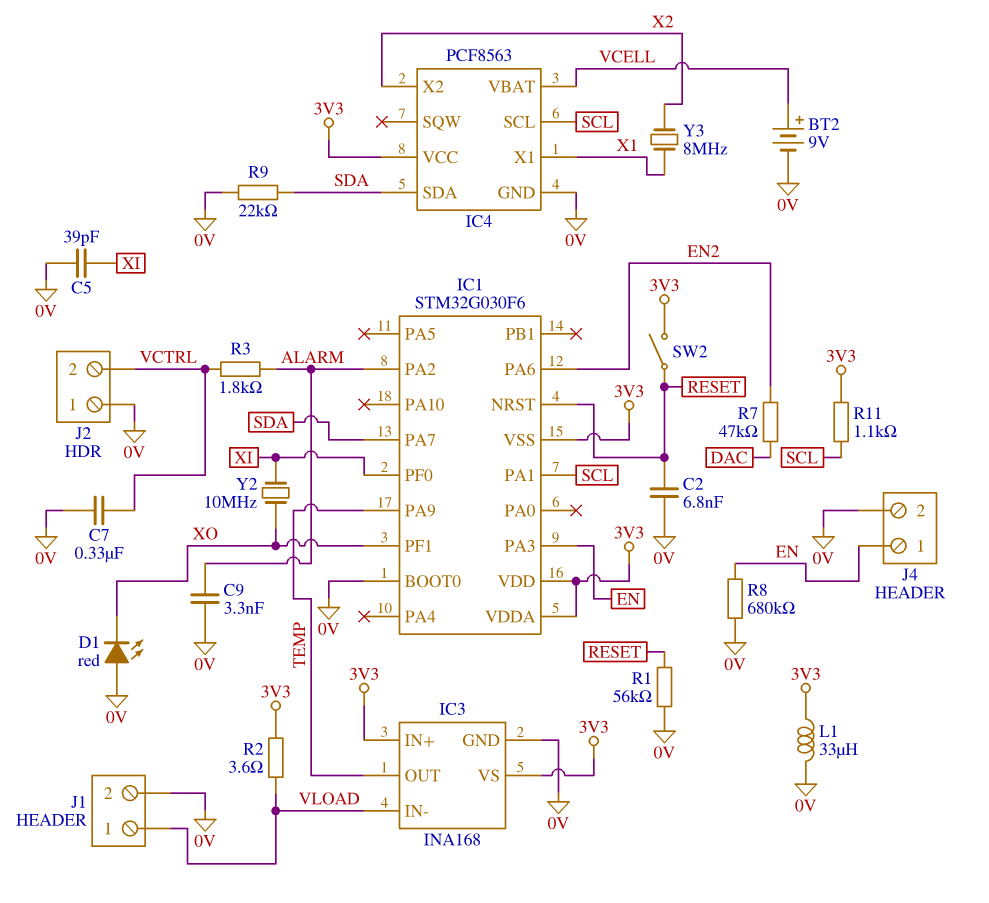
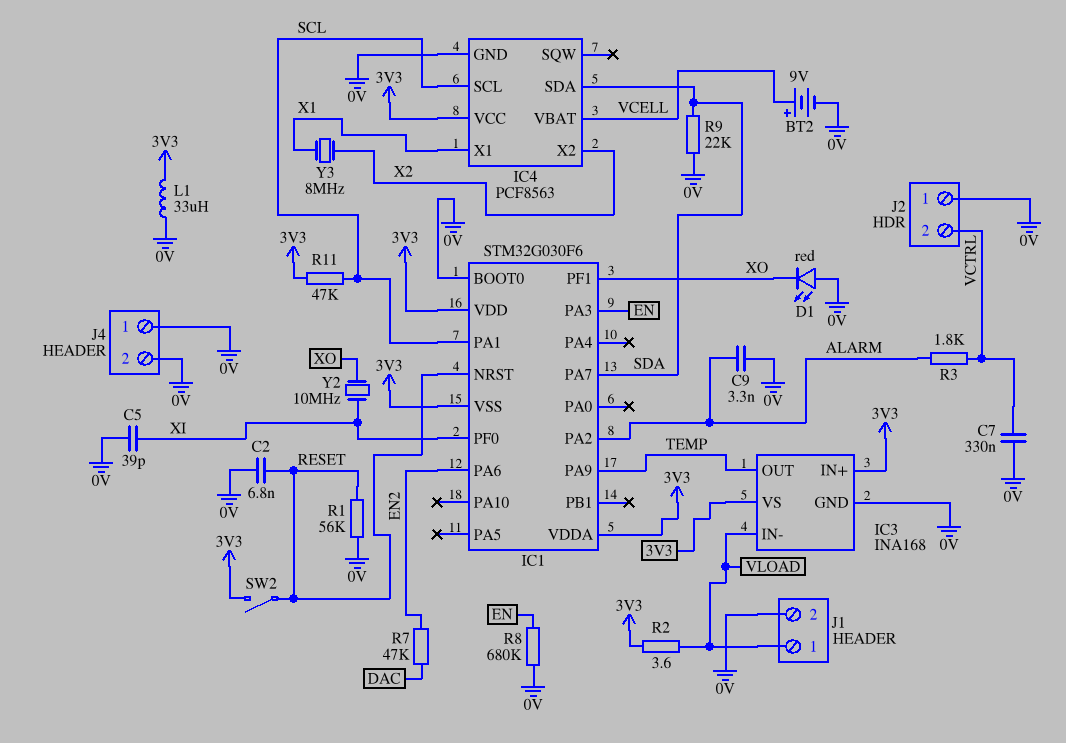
J4 pin 1: EN -> 0V
R11: 1.1k (3V3, SCL) -> 47k (3V3, SCL)

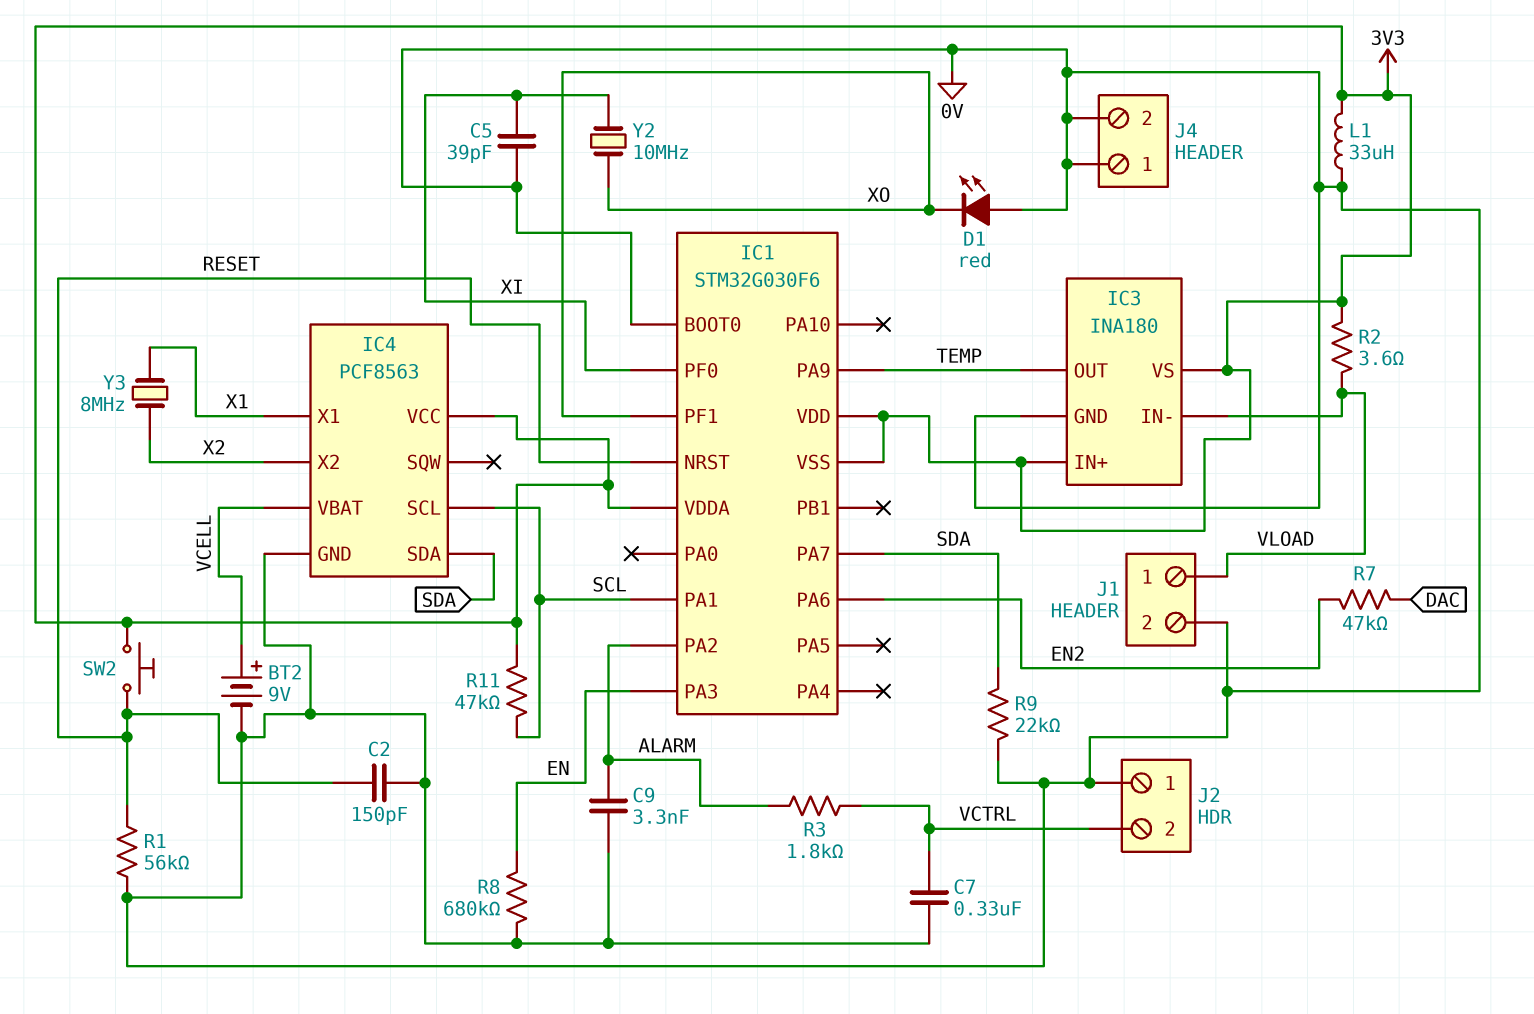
C2: 6.8nF (0V, RESET) -> 150pF (0V, RESET)
IC3: INA168 -> INA180
SW2: switch (3V3, RESET) -> button (3V3, RESET)

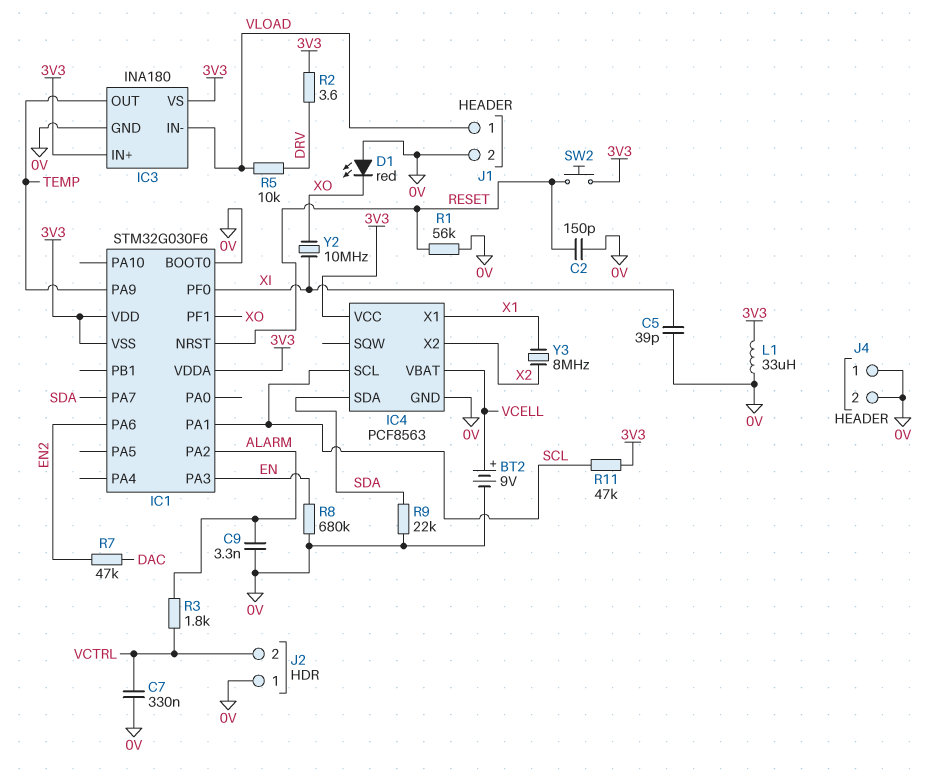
R2: 3.6 (3V3, VLOAD) -> 3.6 (3V3, DRV)
R5: none -> 10k (DRV, VLOAD)

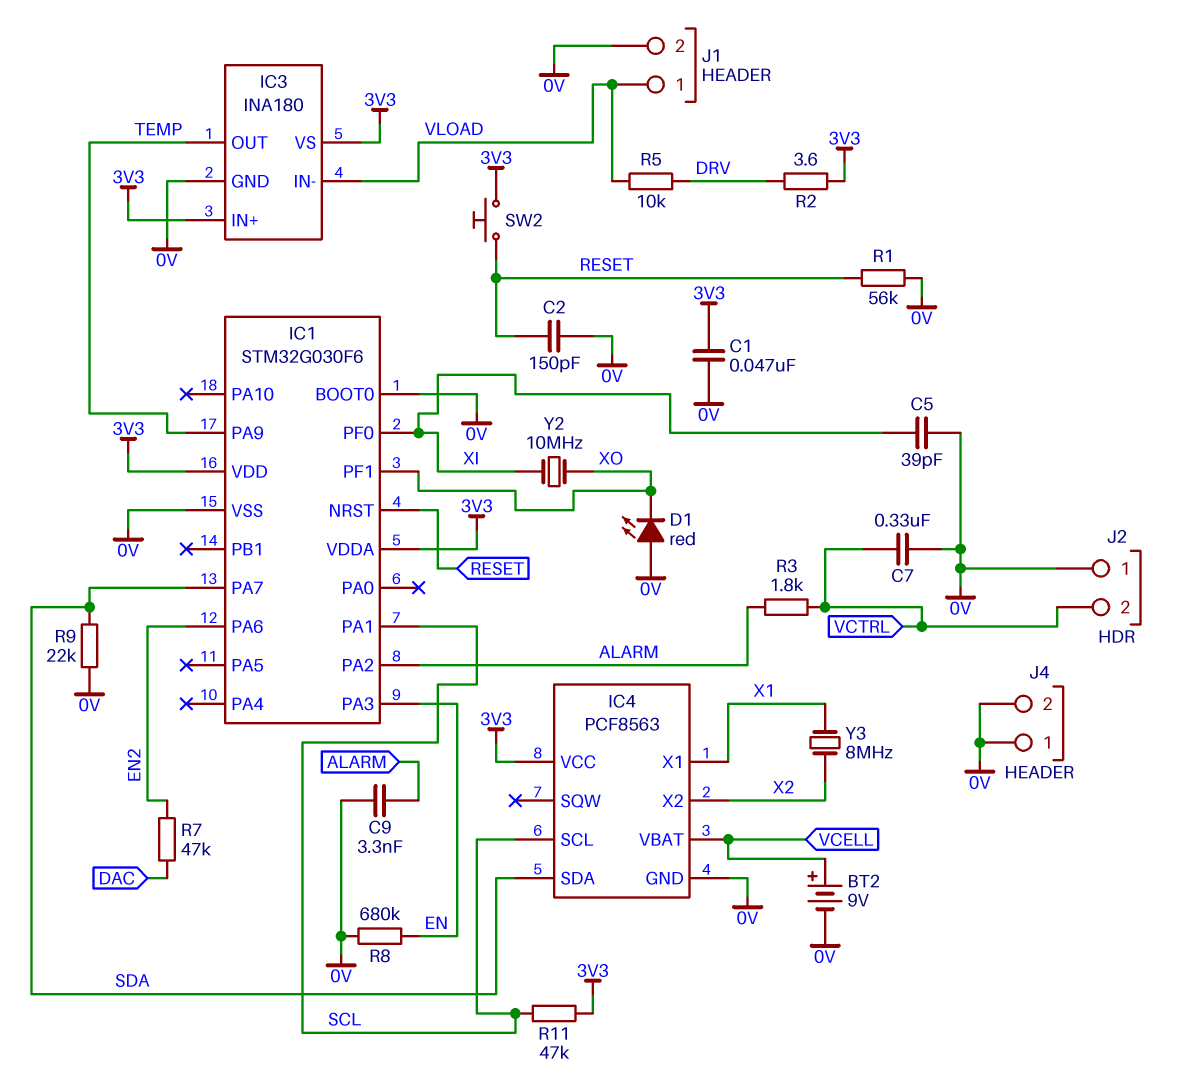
C1: none -> 47nF (0V, 3V3)
IC1 pin VSS: 3V3 -> 0V
L1: 33uH (0V, 3V3) -> none

